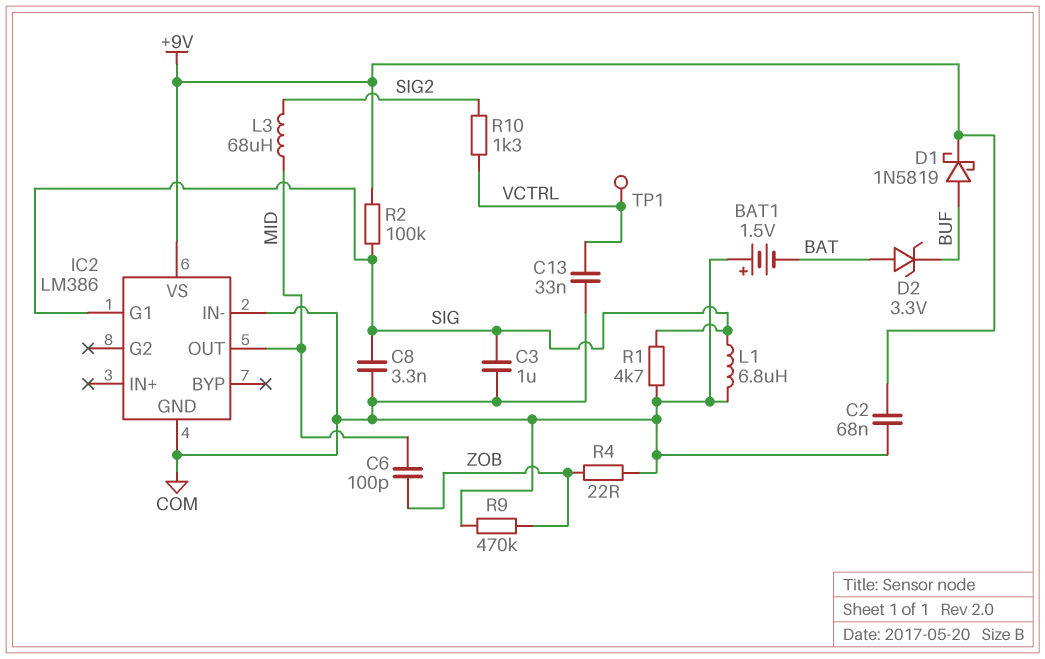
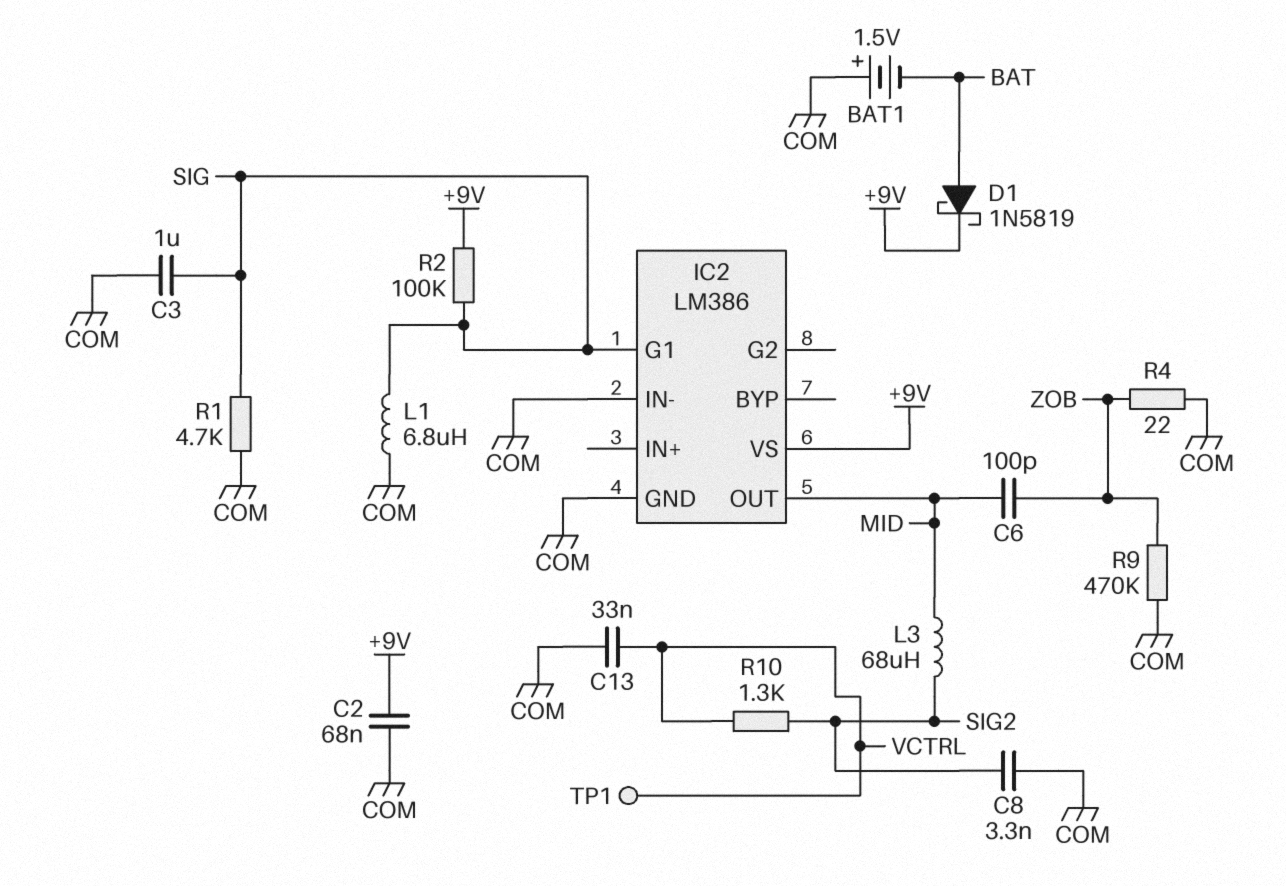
C8: 3.3nF (COM, SIG) -> 3.3nF (COM, SIG2)
D1: schottky 1N5819 (A BUF, K +9V) -> schottky 1N5819 (A BAT, K +9V)
D2: zener 3.3V (A BAT, K BUF) -> none

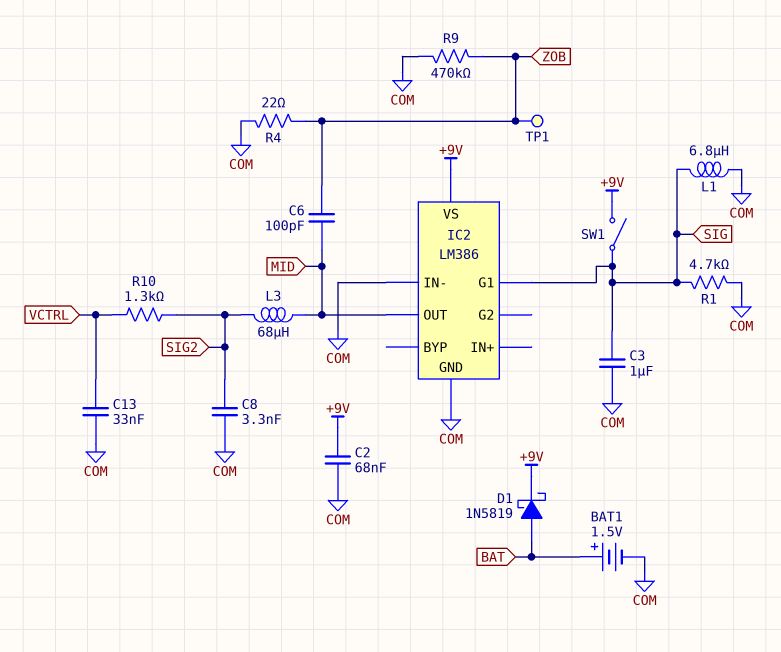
BAT1: 1.5V (plus COM, minus BAT) -> 1.5V (plus BAT, minus COM)
R2: 100k (+9V, SIG) -> none
SW1: none -> switch (+9V, SIG)
TP1: test point (VCTRL) -> test point (ZOB)

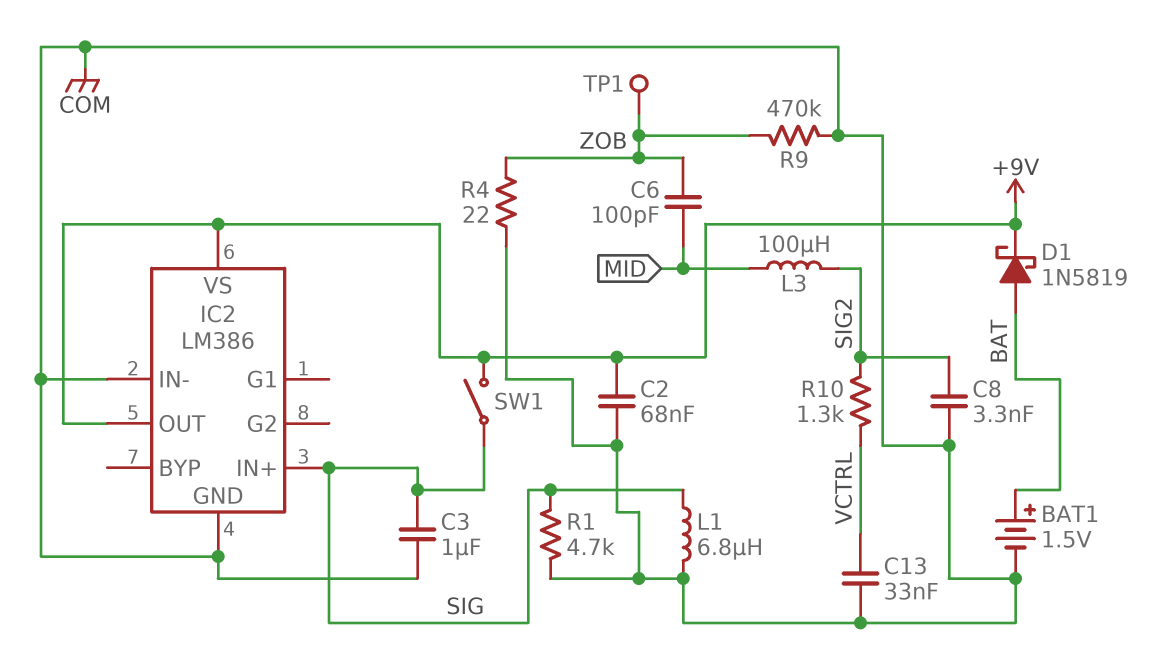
IC2 pin G1: SIG -> none
IC2 pin IN+: none -> SIG
IC2 pin OUT: MID -> +9V
L3: 68uH (MID, SIG2) -> 100uH (MID, SIG2)

